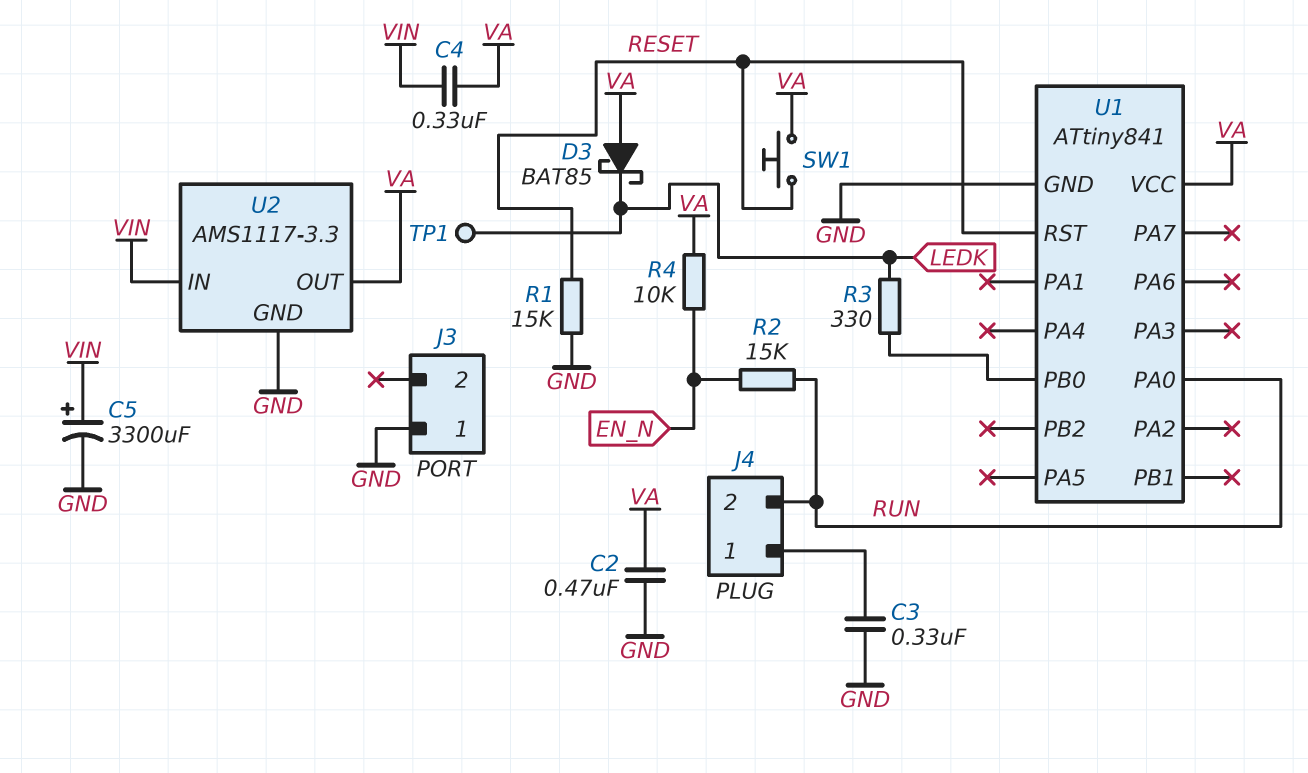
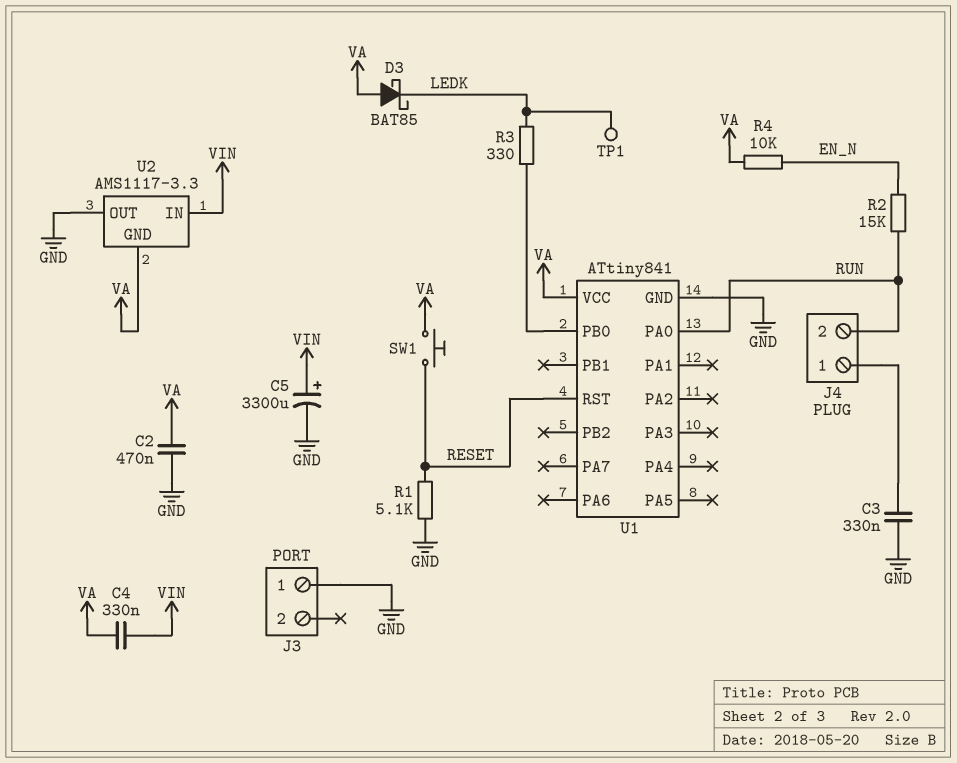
R1: 15k (GND, RESET) -> 5.1k (GND, RESET)
U2 pin GND: GND -> VA
U2 pin OUT: VA -> GND

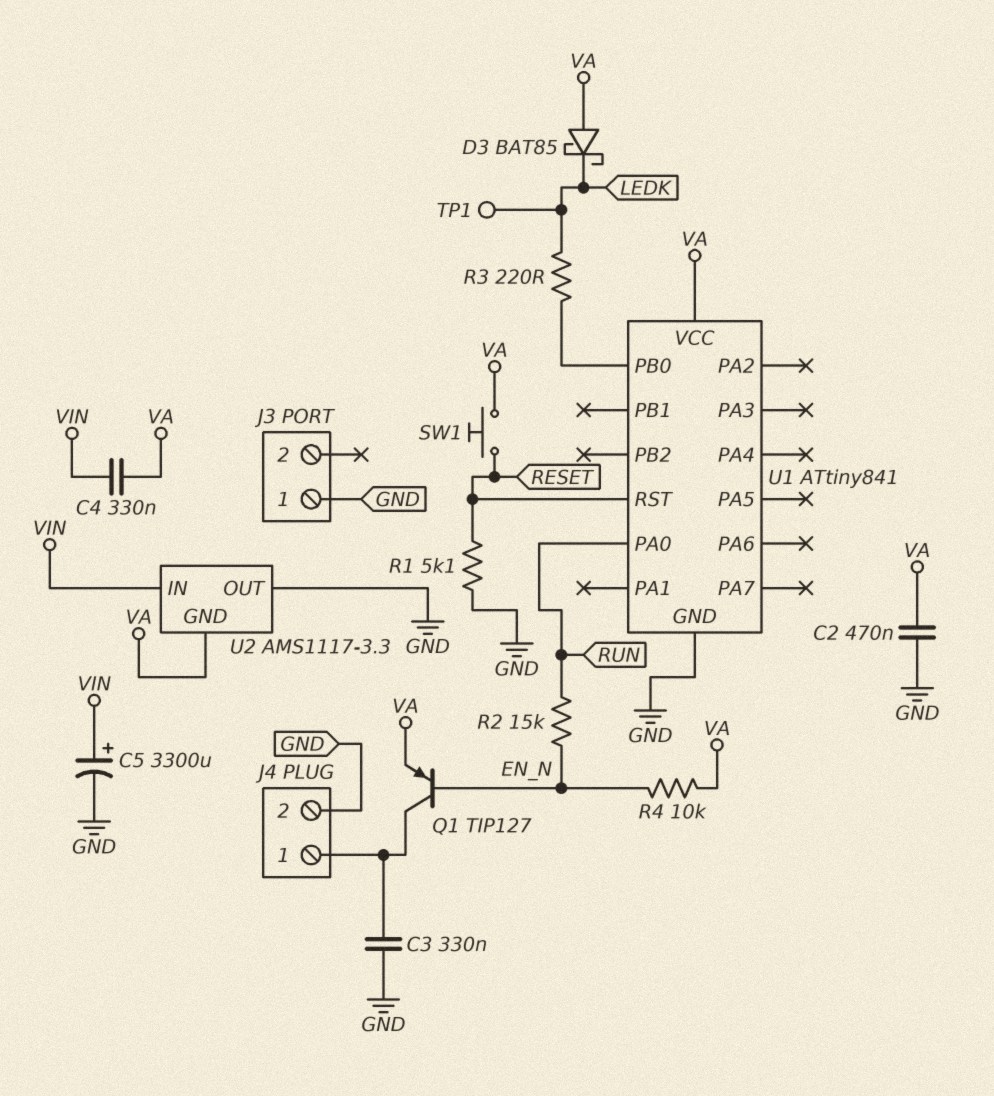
J4 pin 2: RUN -> GND
Q1: none -> PNP TIP127 (B EN_N, C J4/1, E VA)
R3: 330 (LEDK, U1/PB0) -> 220 (LEDK, U1/PB0)

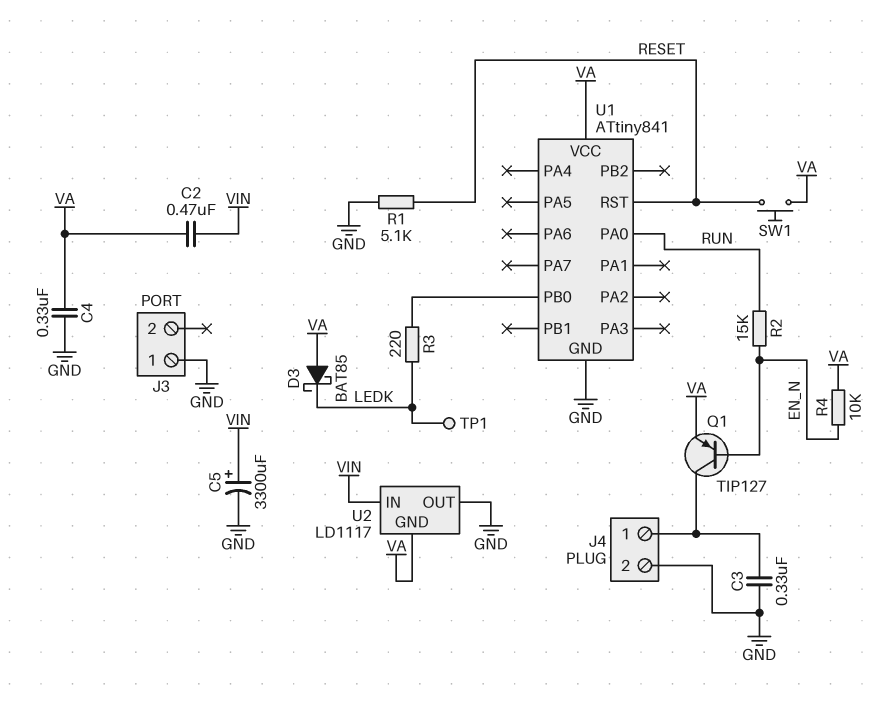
C2: 470nF (GND, VA) -> 470nF (VA, VIN)
C4: 330nF (VA, VIN) -> 330nF (GND, VA)
U2: AMS1117-3.3 -> LD1117

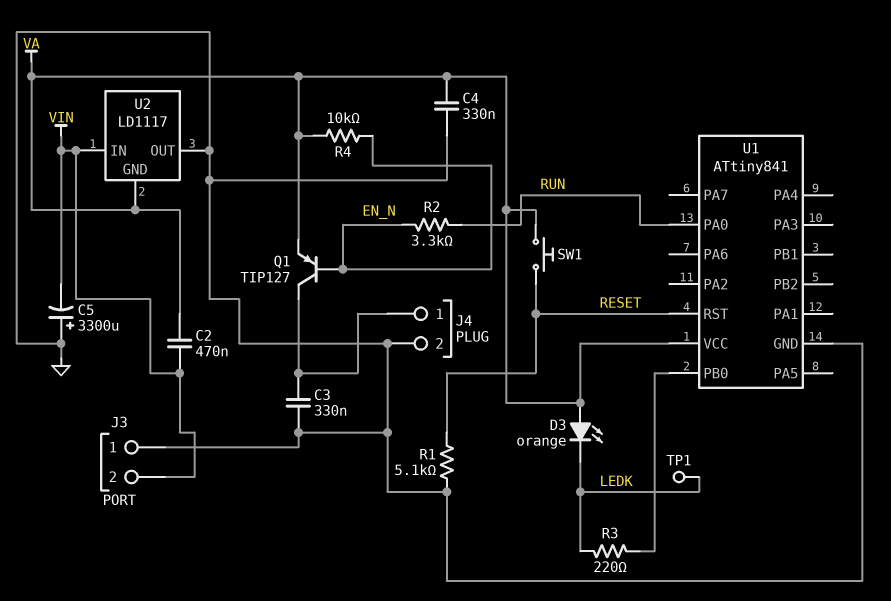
C5: 3300uF (plus VIN, minus GND) -> 3300uF (plus GND, minus VIN)
D3: schottky BAT85 (A VA, K LEDK) -> LED orange (A VA, K LEDK)
J3 pin 2: none -> VIN
R2: 15k (EN_N, RUN) -> 3.3k (EN_N, RUN)

